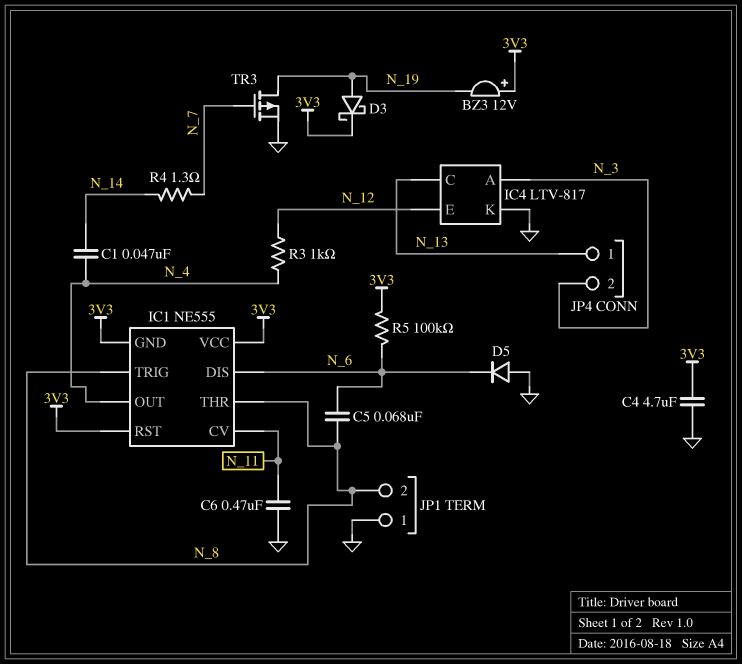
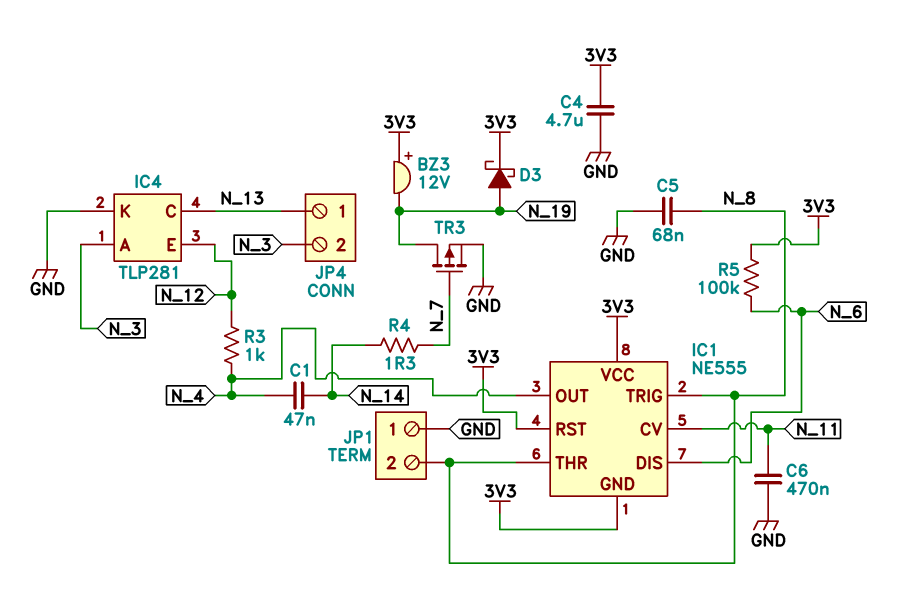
C5: 68nF (N_6, N_8) -> 68nF (GND, N_8)
D5: diode (A GND, K N_6) -> none
IC4: LTV-817 -> TLP281

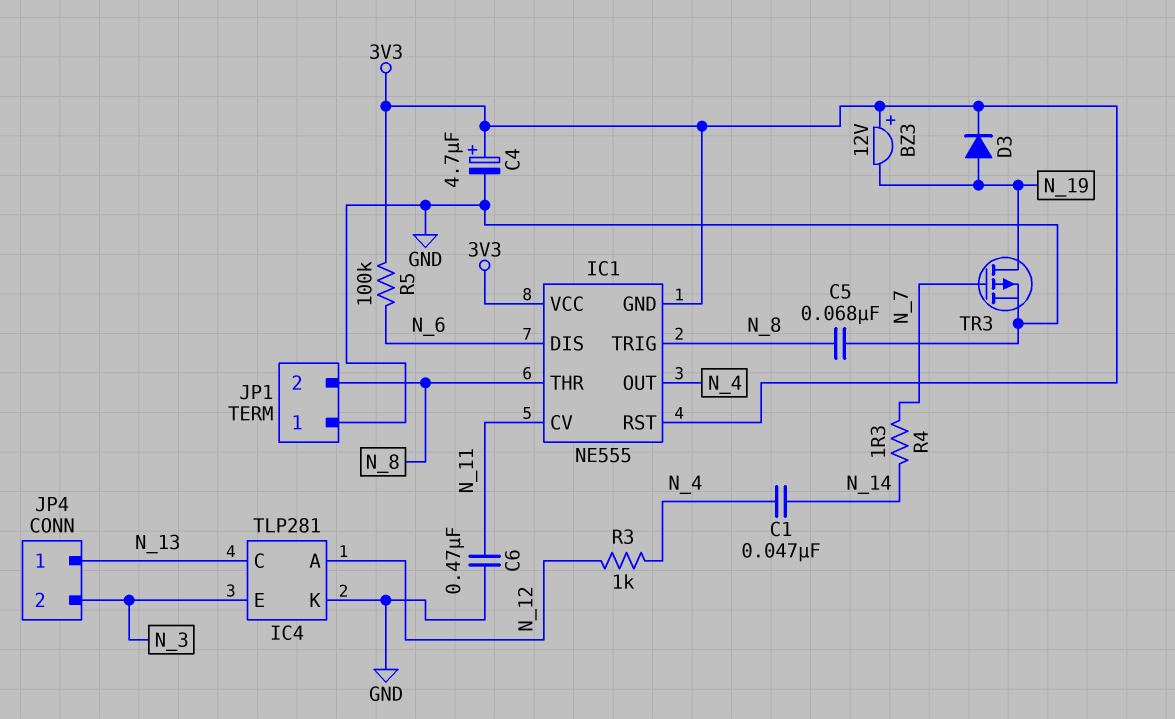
C4: 4.7uF (3V3, GND) -> 4.7uF (plus 3V3, minus GND)
D3: schottky (A N_19, K 3V3) -> diode (A N_19, K 3V3)
IC4 pin A: N_3 -> N_12
IC4 pin E: N_12 -> N_3

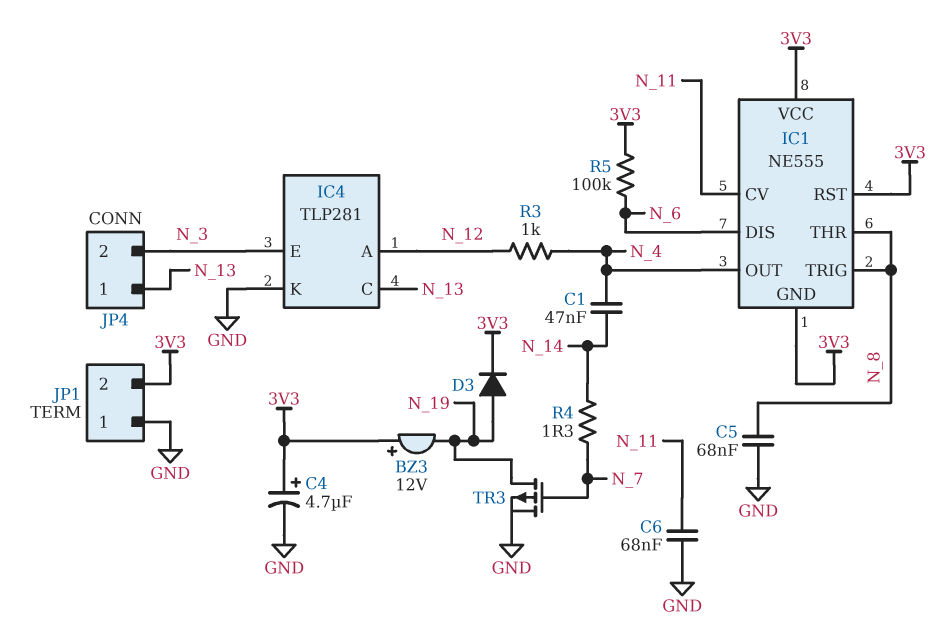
C6: 470nF (GND, N_11) -> 68nF (GND, N_11)
JP1 pin 2: N_8 -> 3V3

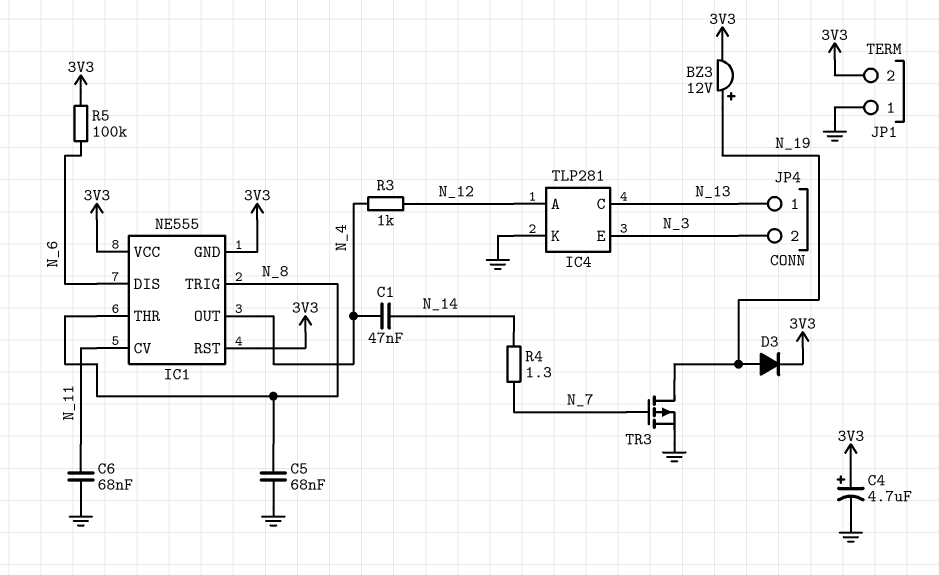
BZ3: buzzer 12V (plus 3V3, minus N_19) -> buzzer 12V (plus N_19, minus 3V3)

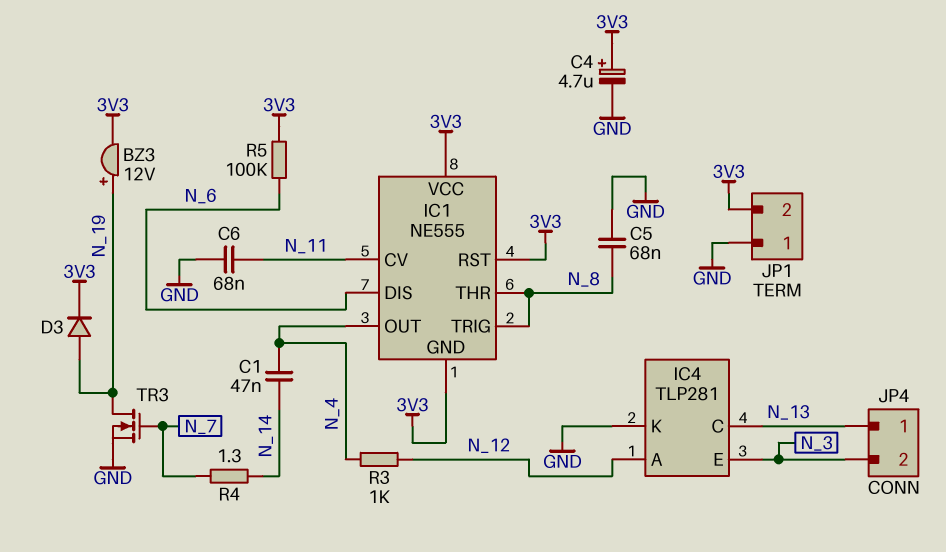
TR3: PMOS (G N_7, D N_19, S GND) -> NMOS (G N_7, D N_19, S GND)

